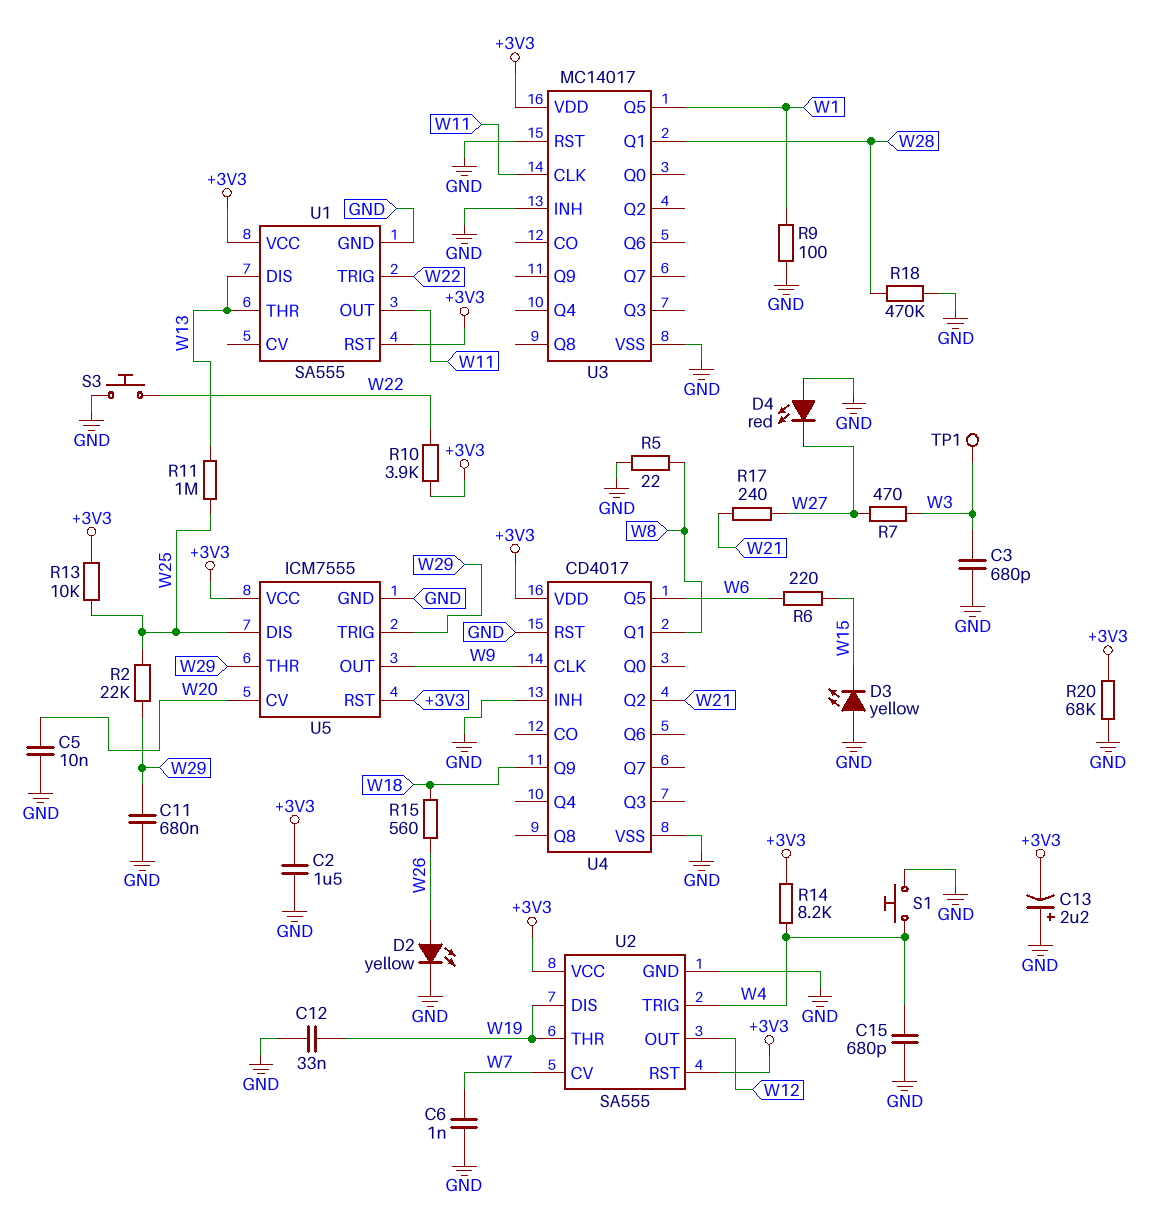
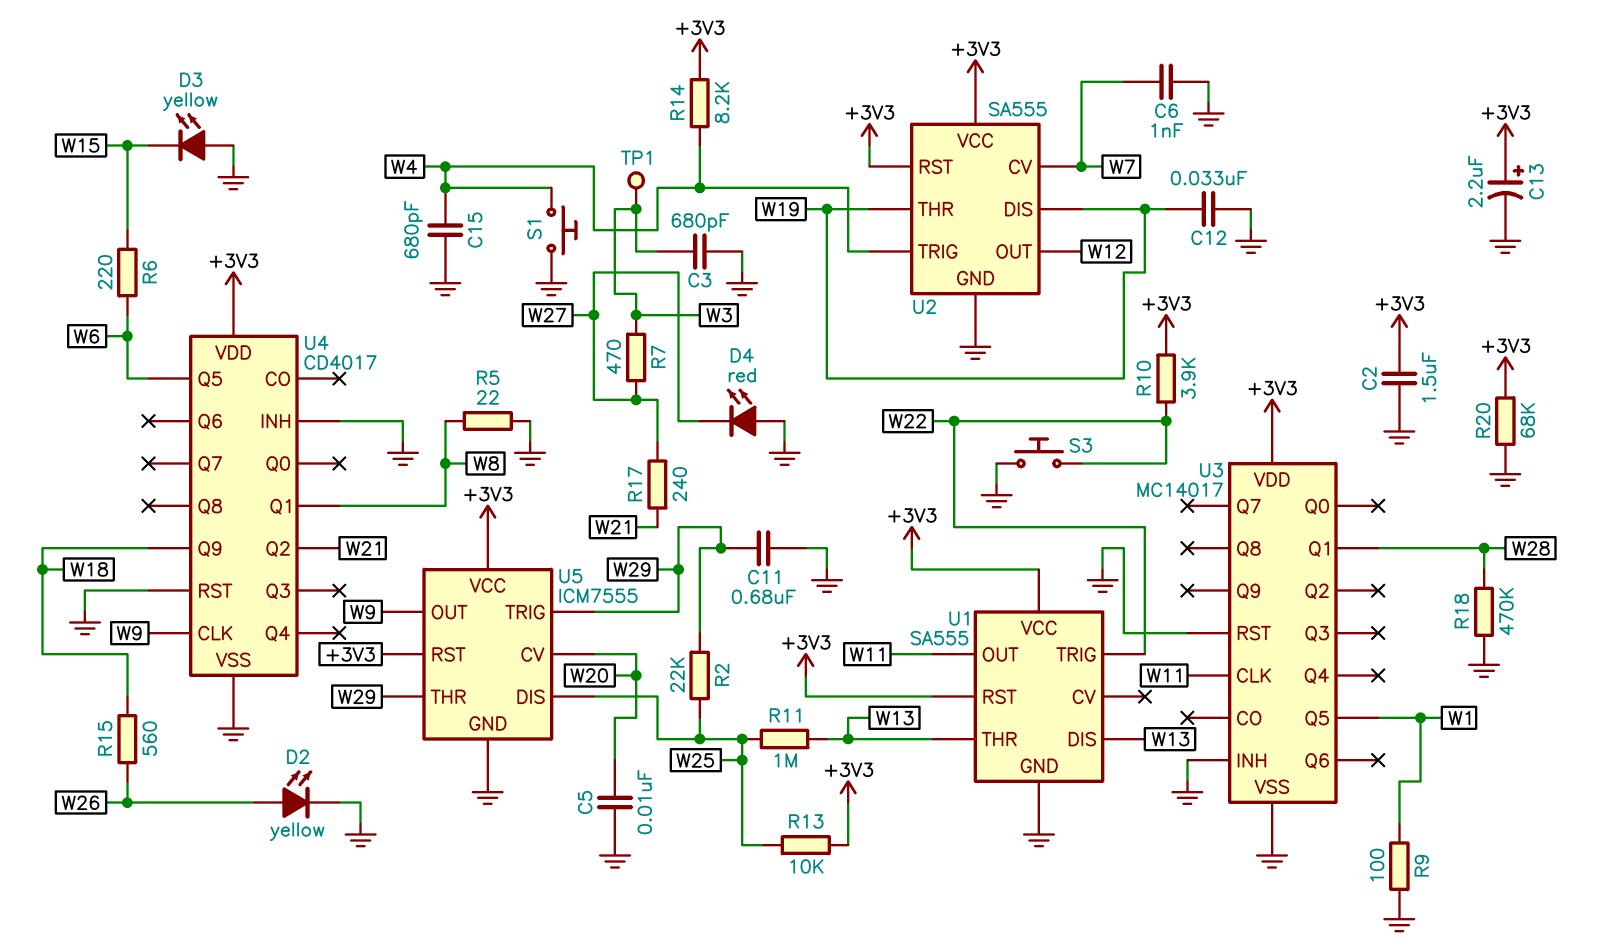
C13: 2.2uF (plus GND, minus +3V3) -> 2.2uF (plus +3V3, minus GND)

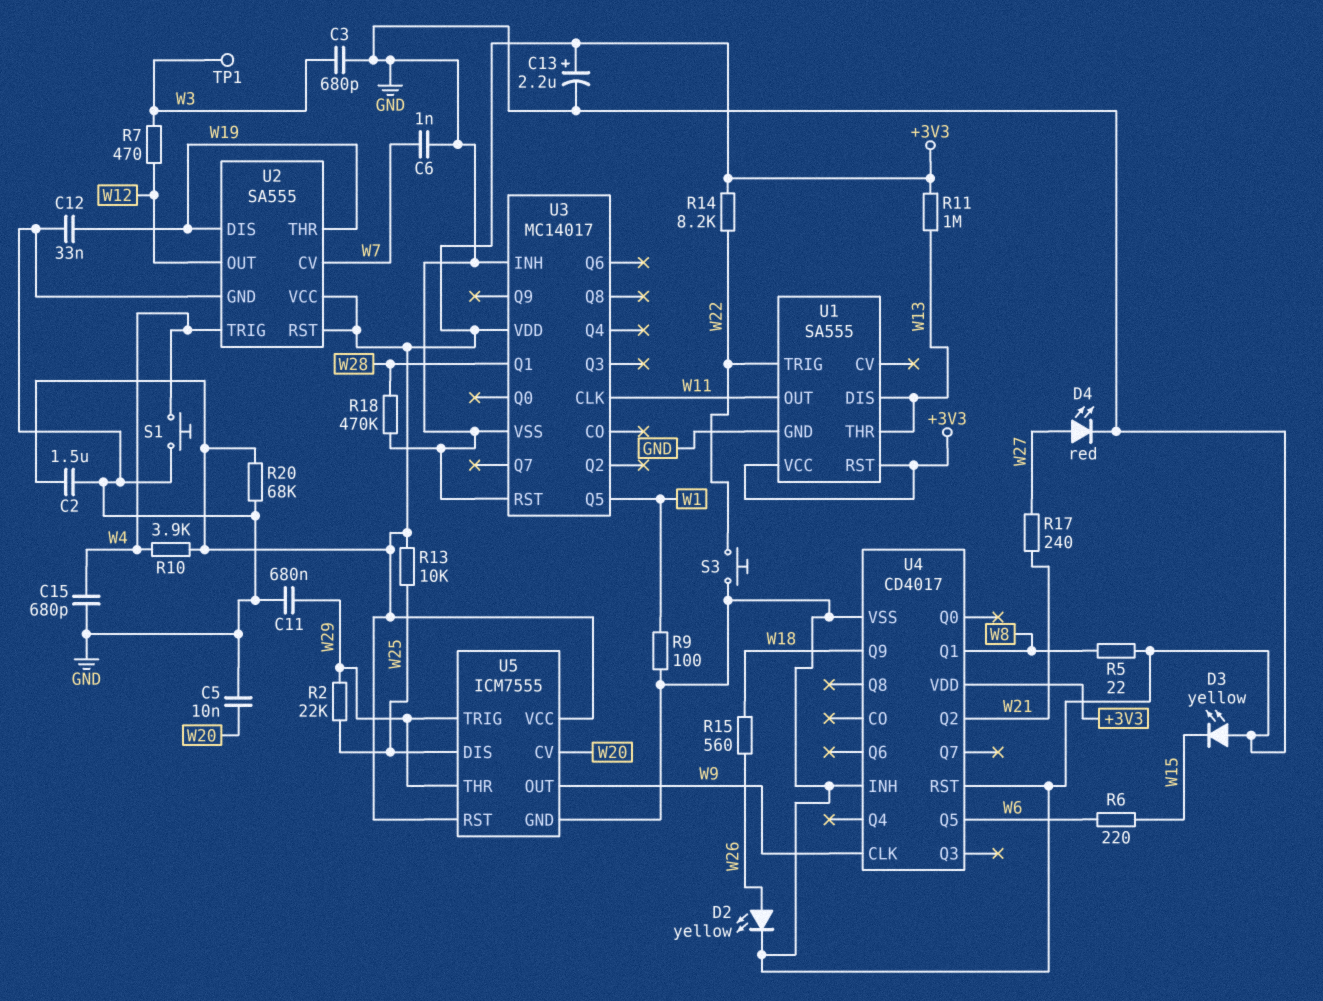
D4: LED red (A GND, K W27) -> LED red (A W27, K GND)
R7: 470 (W3, W27) -> 470 (W3, W12)
R10: 3.9k (+3V3, W22) -> 3.9k (+3V3, W4)
R11: 1M (W13, W25) -> 1M (+3V3, W13)
R14: 8.2k (+3V3, W4) -> 8.2k (+3V3, W22)

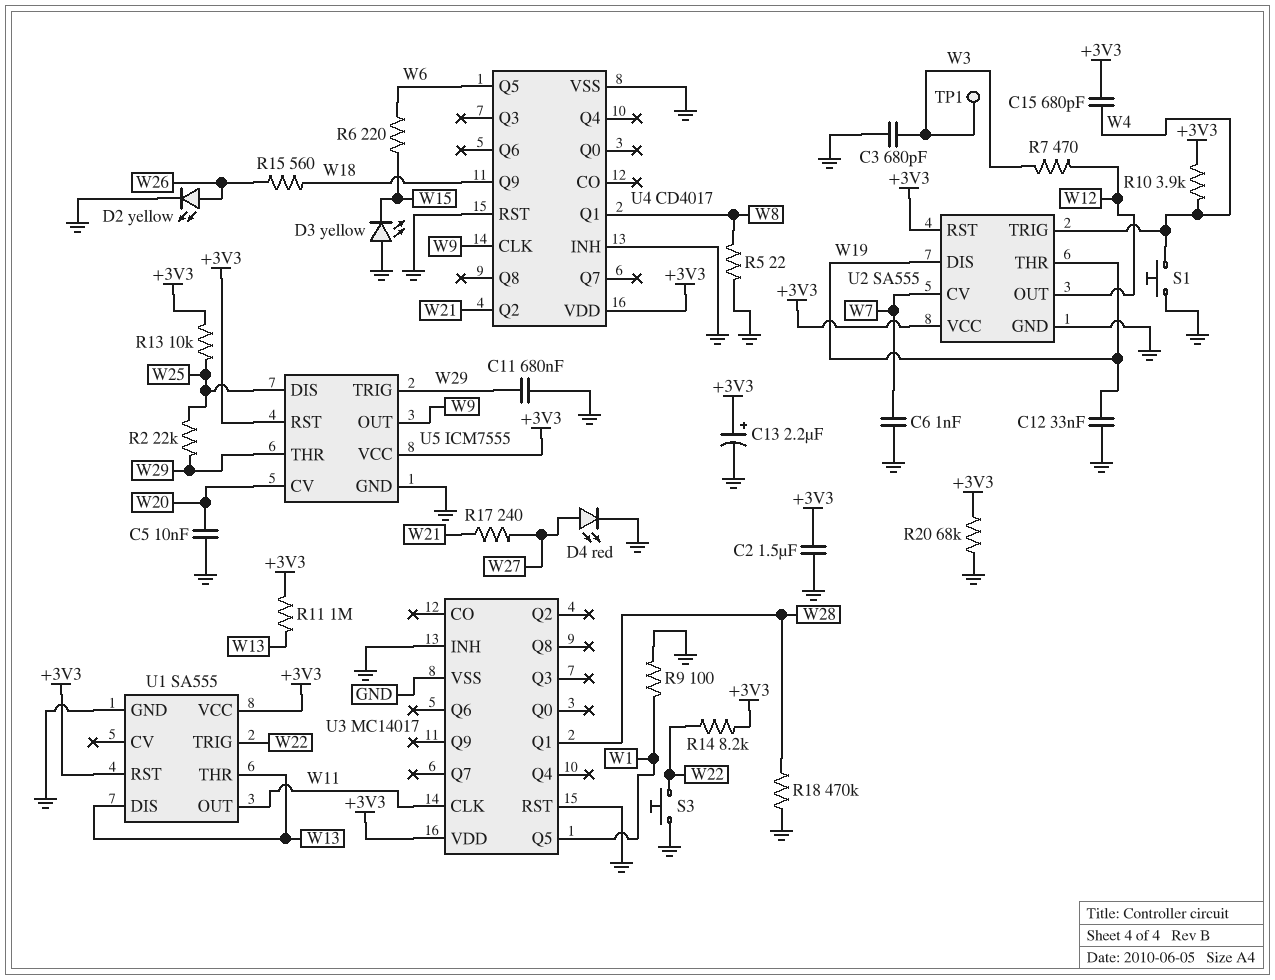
C15: 680pF (GND, W4) -> 680pF (+3V3, W4)

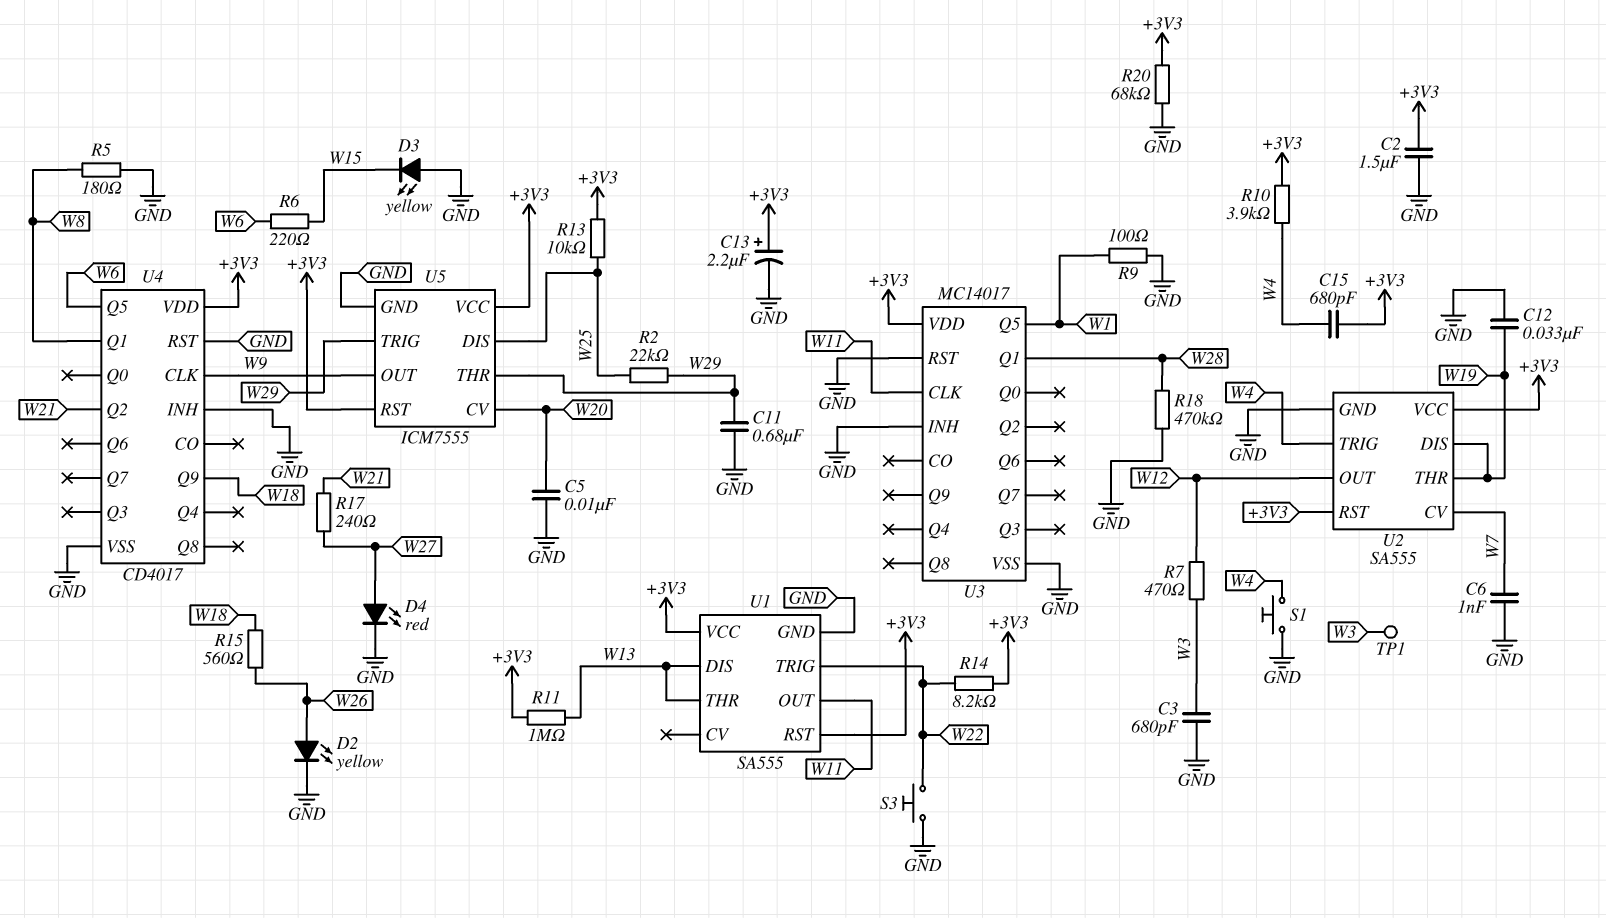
R5: 22 (GND, W8) -> 180 (GND, W8)

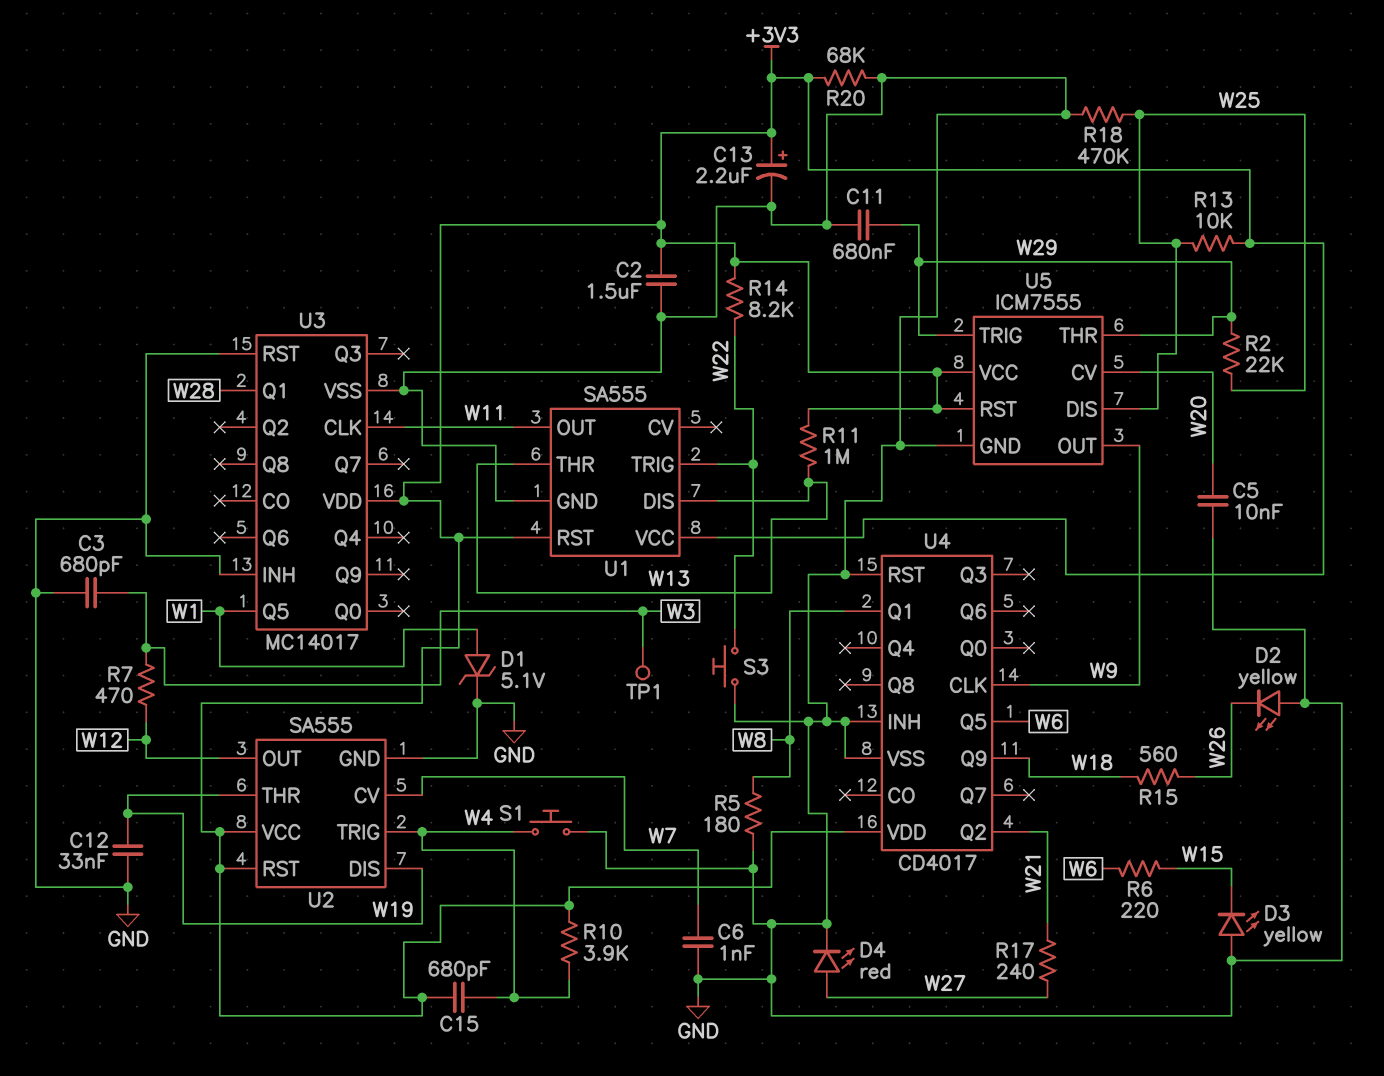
D1: none -> zener 5.1V (A W1, K GND)
D2: LED yellow (A W26, K GND) -> LED yellow (A GND, K W26)
R9: 100 (GND, W1) -> none
R18: 470k (GND, W28) -> 470k (GND, W25)

